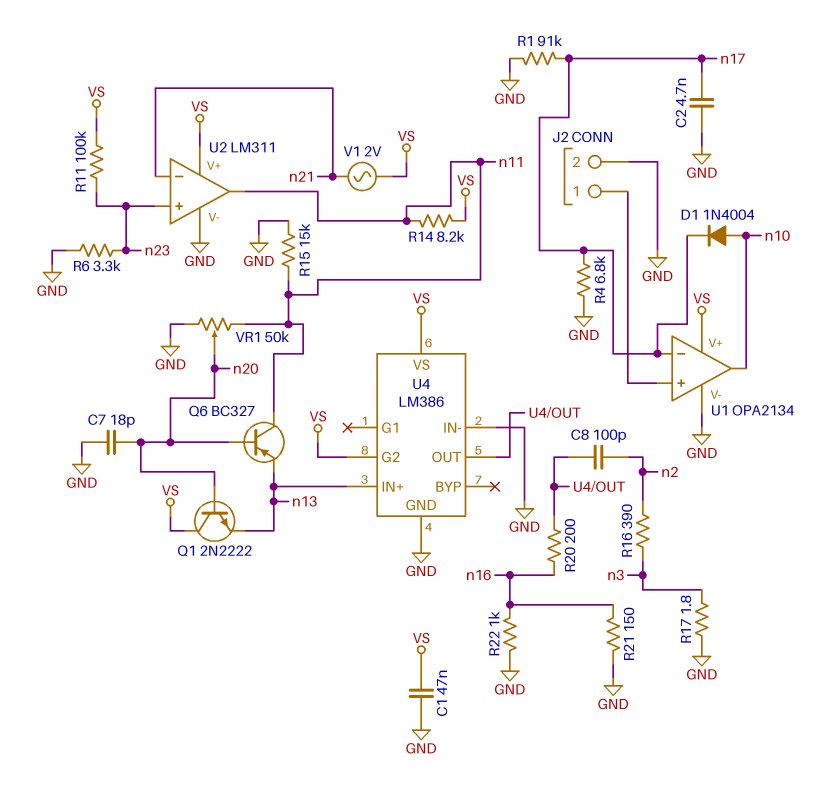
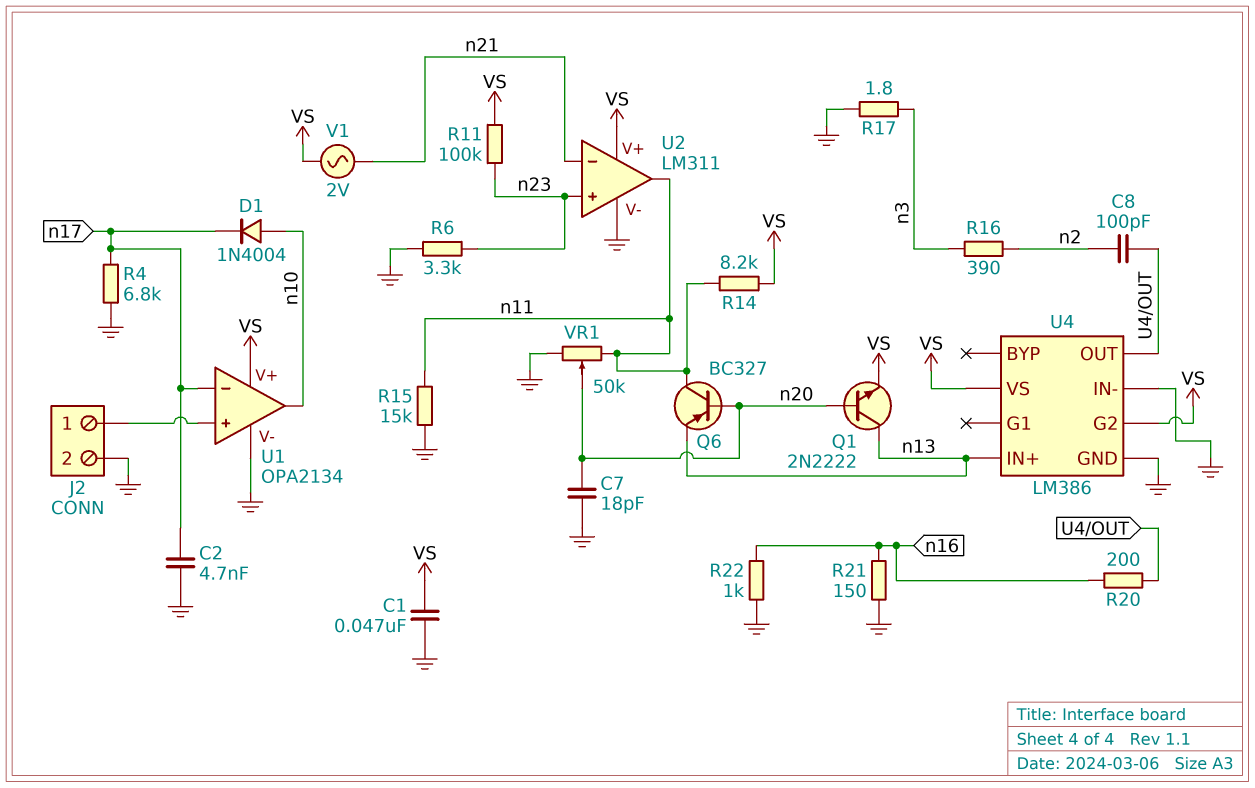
Q1: NPN 2N2222 (B n20, C VS, E n13) -> NPN 2N2222 (B n20, C n13, E VS)
R1: 91k (GND, n17) -> none

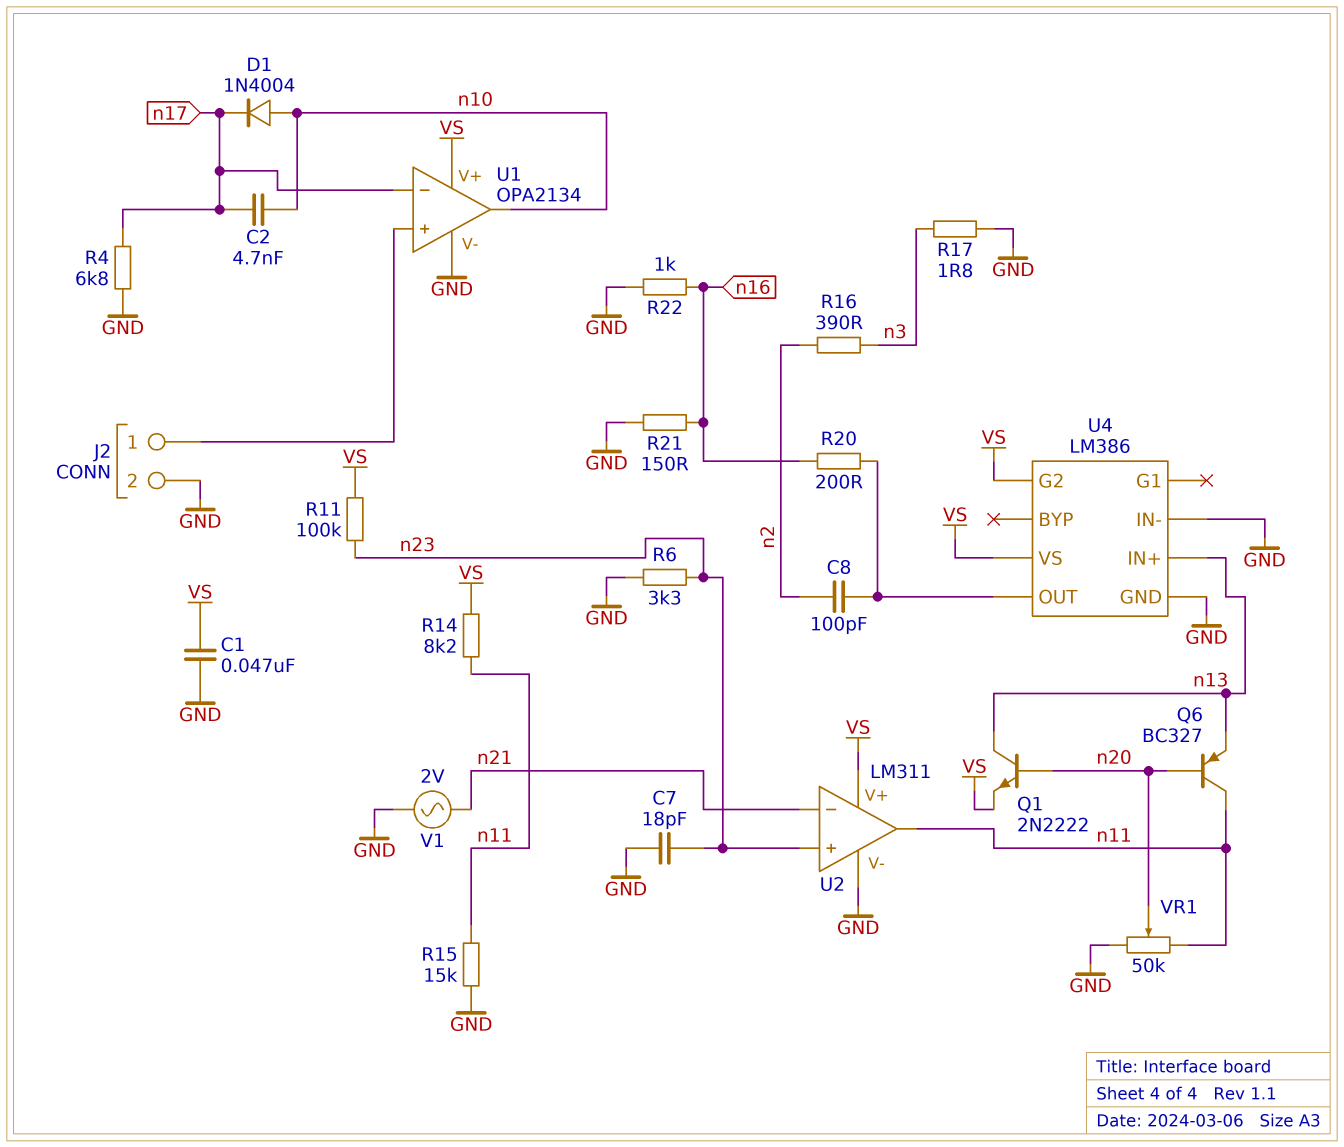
C2: 4.7nF (GND, n17) -> 4.7nF (n10, n17)
C7: 18pF (GND, n20) -> 18pF (GND, n23)
V1: AC 2V (VS, n21) -> AC 2V (GND, n21)

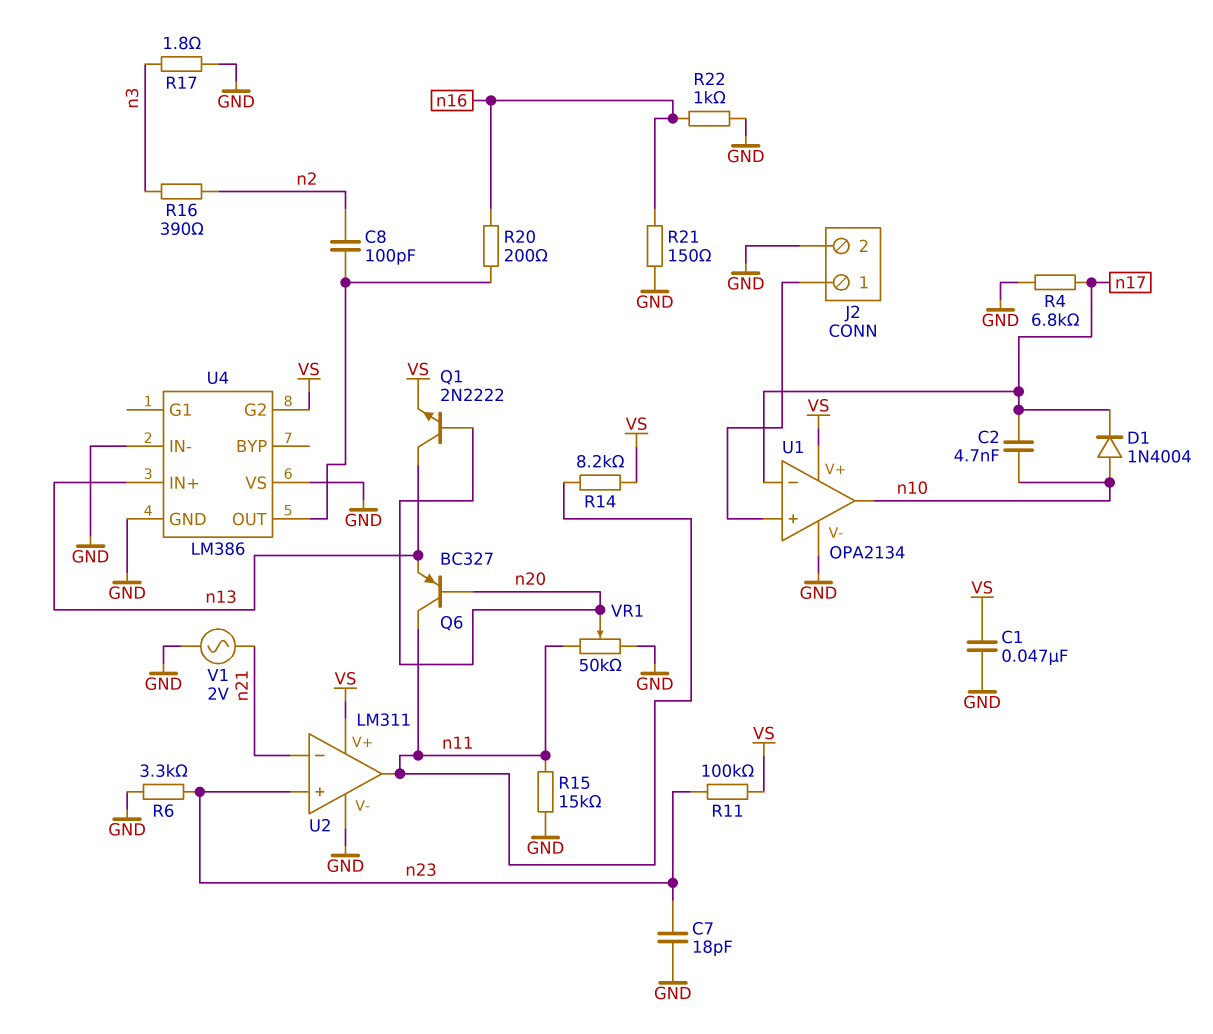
U4 pin VS: VS -> GND

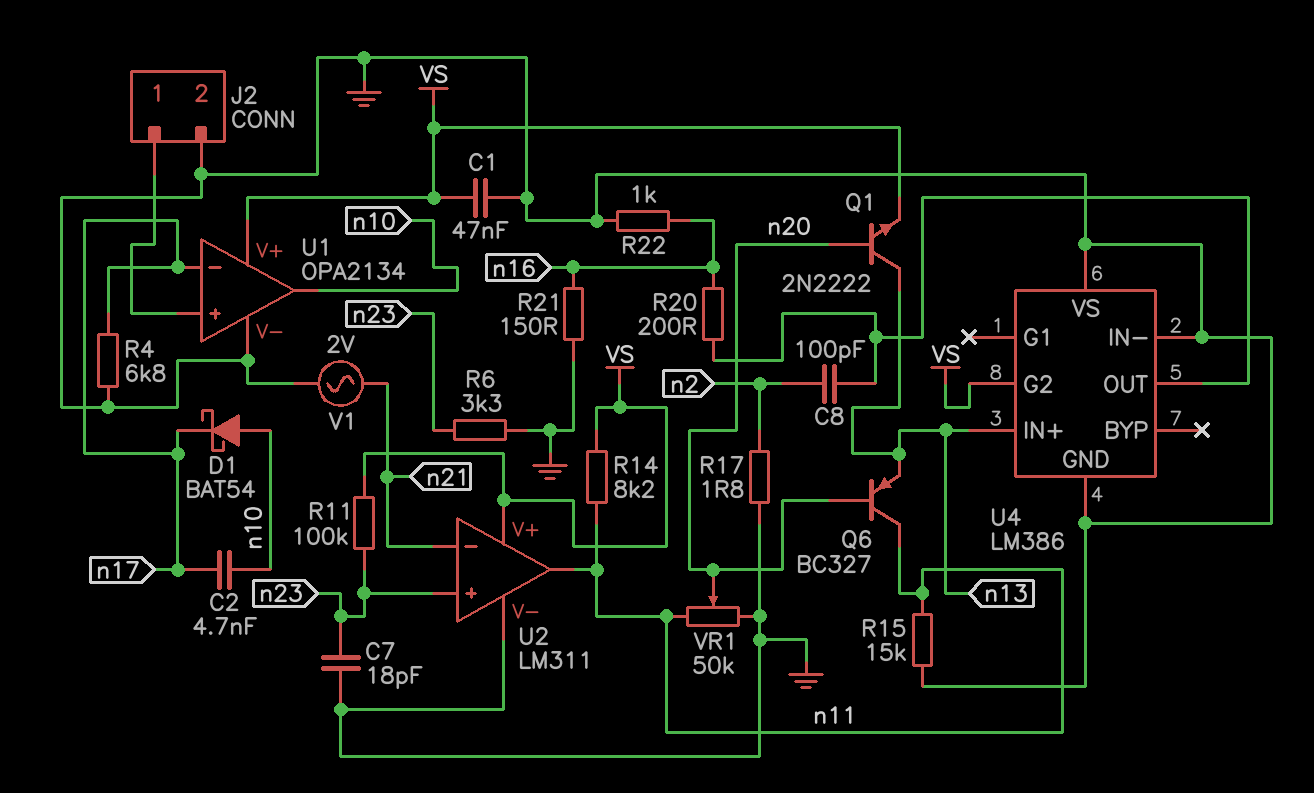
D1: diode 1N4004 (A n10, K n17) -> schottky BAT54 (A n10, K n17)
R16: 390 (n2, n3) -> none
R17: 1.8 (GND, n3) -> 1.8 (GND, n2)

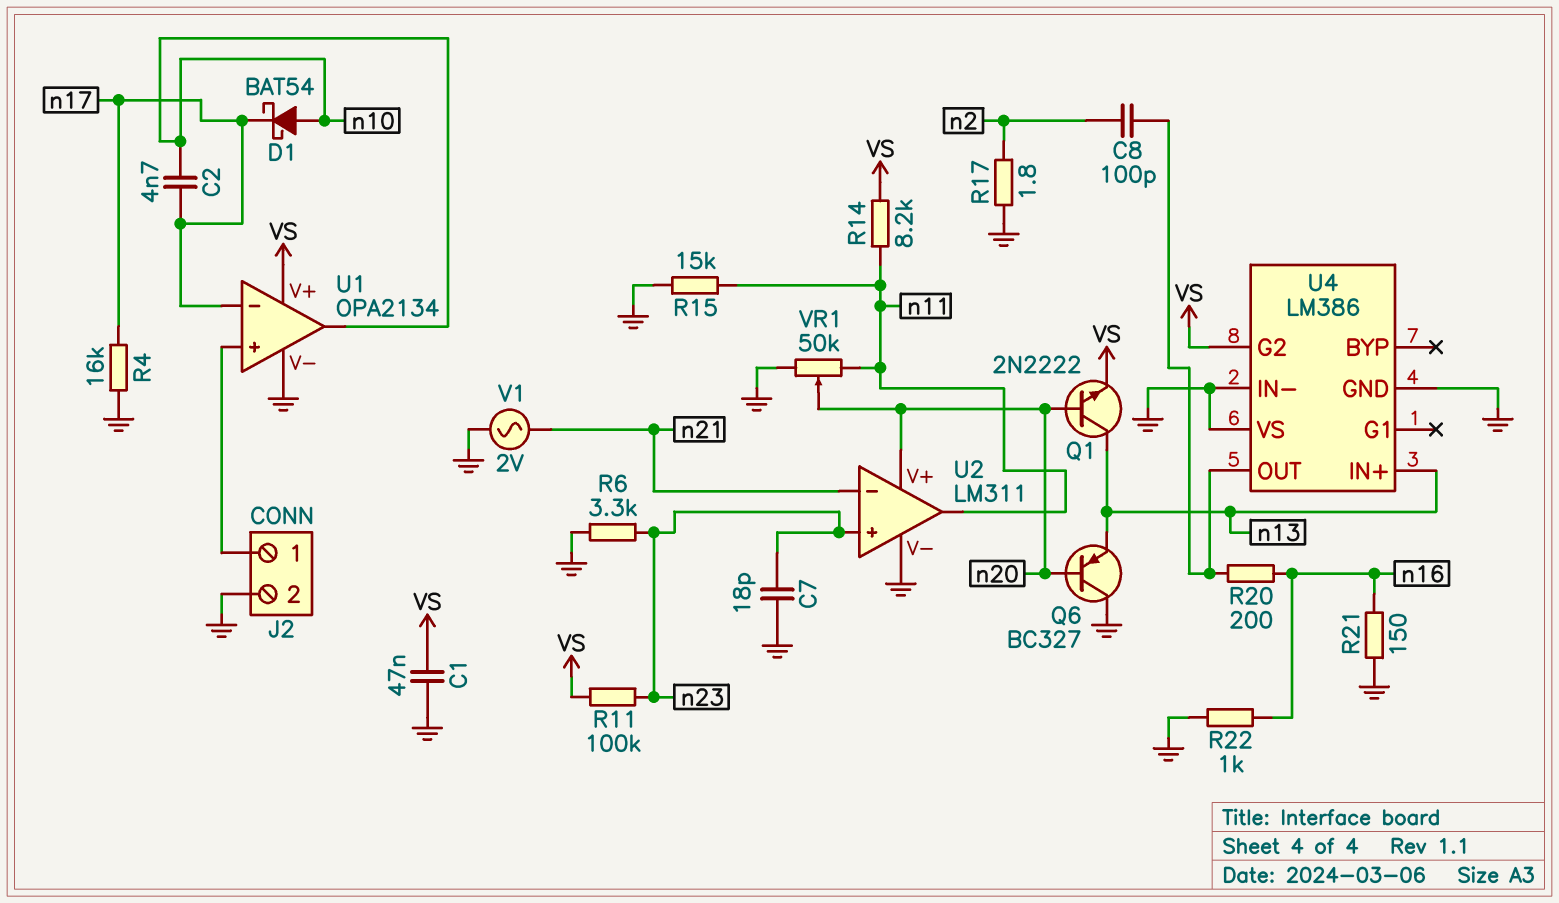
Q6: PNP BC327 (B n20, C n11, E n13) -> PNP BC327 (B n20, C GND, E n13)
R4: 6.8k (GND, n17) -> 16k (GND, n17)
U2 pin V+: VS -> n20

